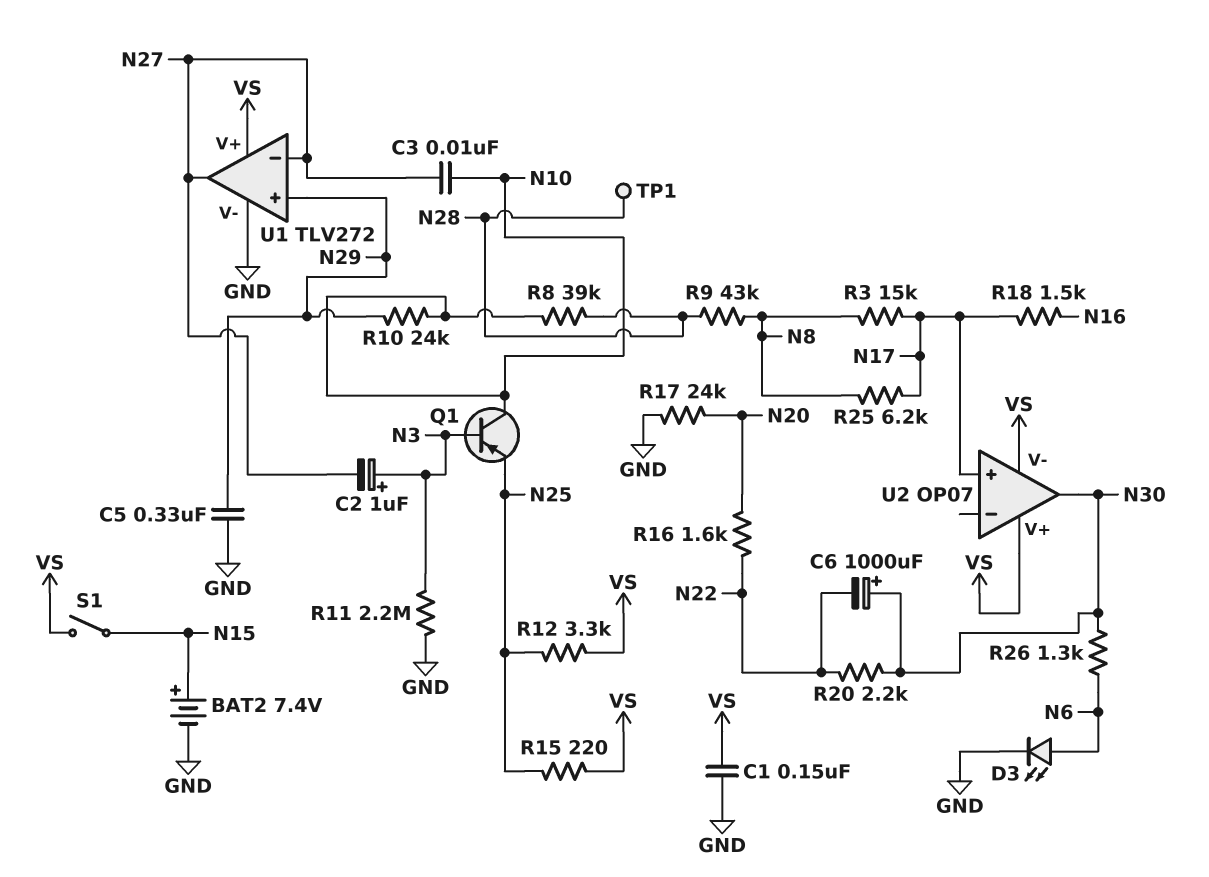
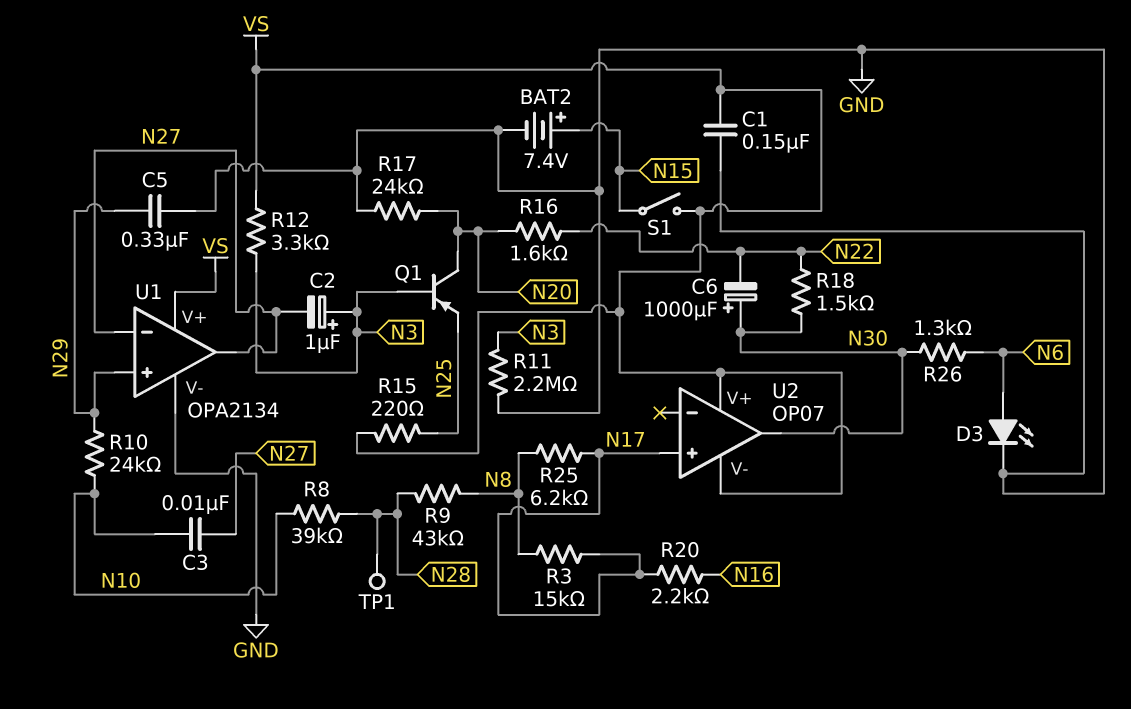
Q1: PNP (B N3, C N10, E N25) -> PNP (B N3, C N20, E N25)
R12: 3.3k (N25, VS) -> 3.3k (N3, VS)
R18: 1.5k (N16, N17) -> 1.5k (N22, N30)
R20: 2.2k (N22, N30) -> 2.2k (N16, N17)
U1: TLV272 -> OPA2134

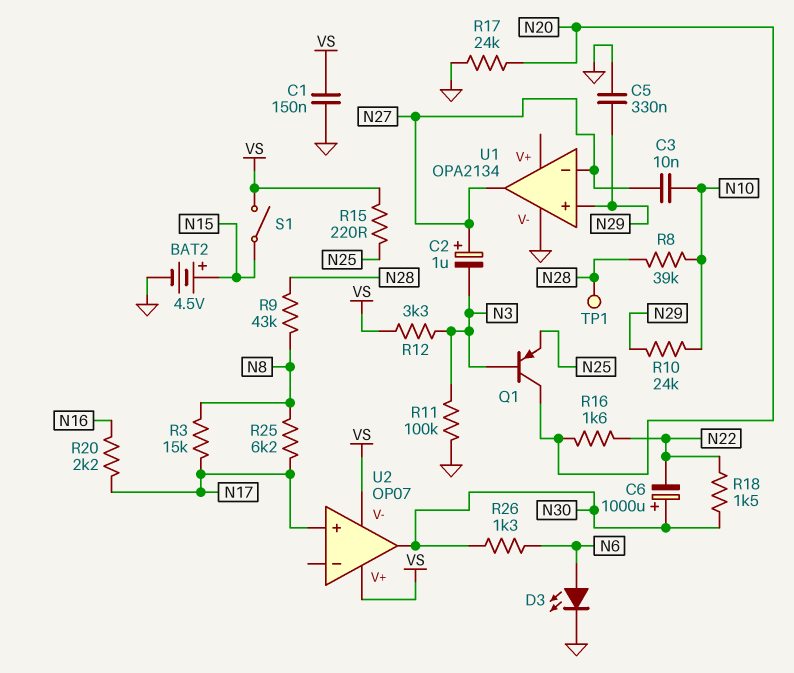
BAT2: 7.4V (plus N15, minus GND) -> 4.5V (plus N15, minus GND)
C2: 1uF (plus N3, minus N27) -> 1uF (plus N27, minus N3)
R11: 2.2M (GND, N3) -> 100k (GND, N3)
U1 pin V+: VS -> none

